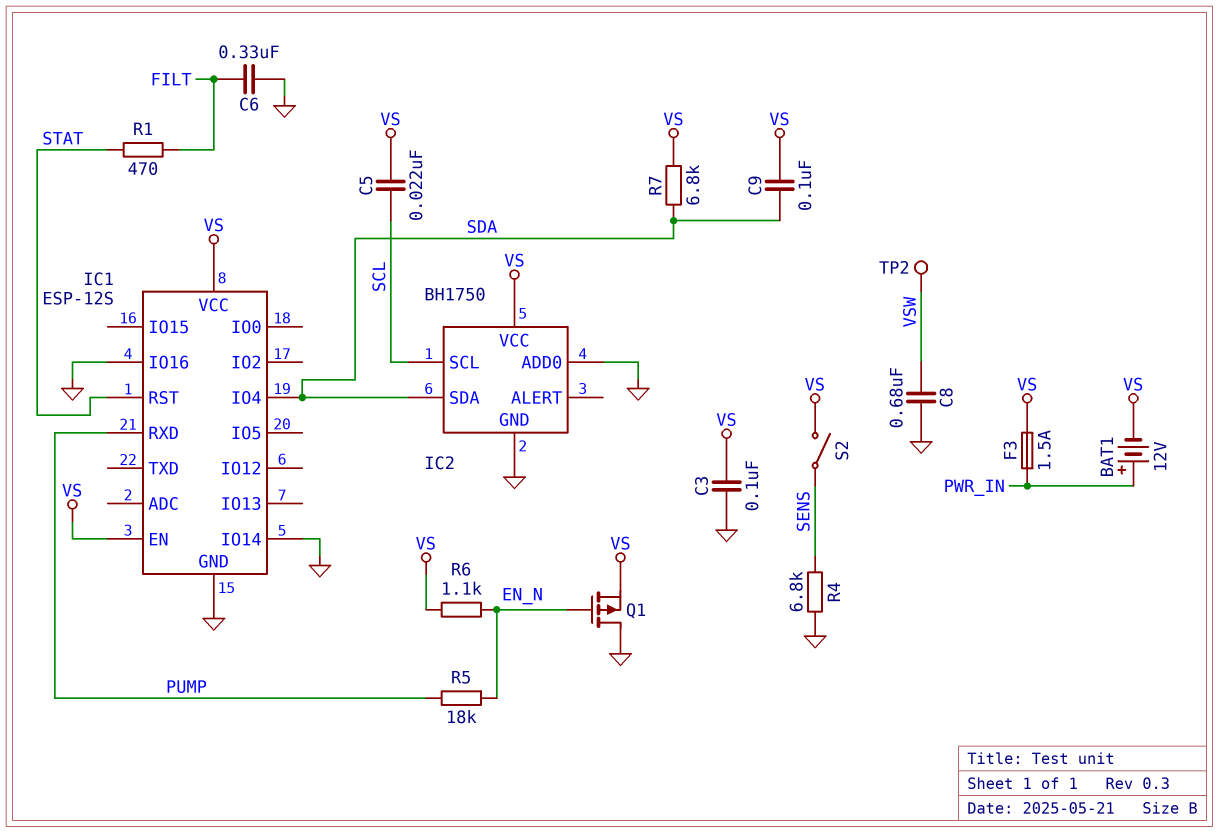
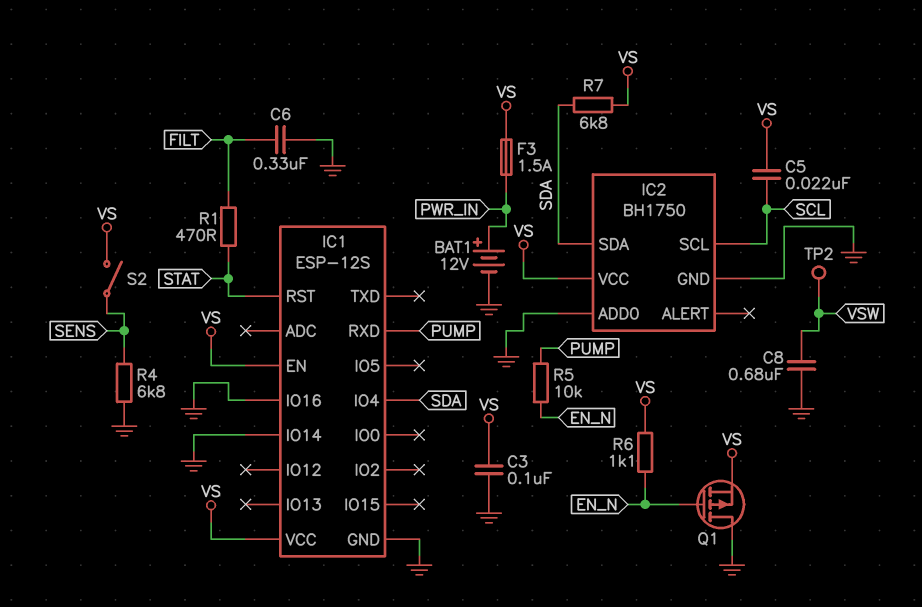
BAT1: 12V (plus PWR_IN, minus VS) -> 12V (plus PWR_IN, minus GND)
C9: 100nF (SDA, VS) -> none
R5: 18k (EN_N, PUMP) -> 10k (EN_N, PUMP)

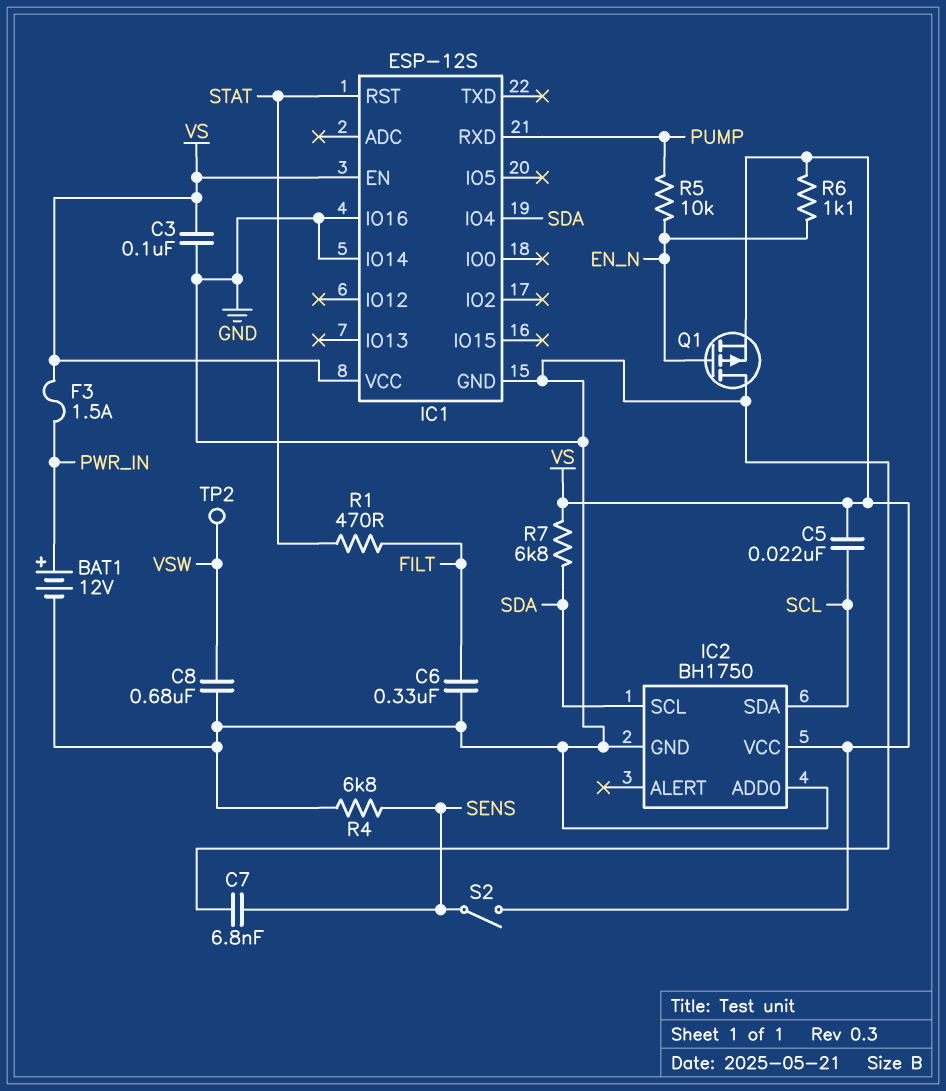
C7: none -> 6.8nF (GND, SENS)
IC2 pin SCL: SCL -> SDA
IC2 pin SDA: SDA -> SCL

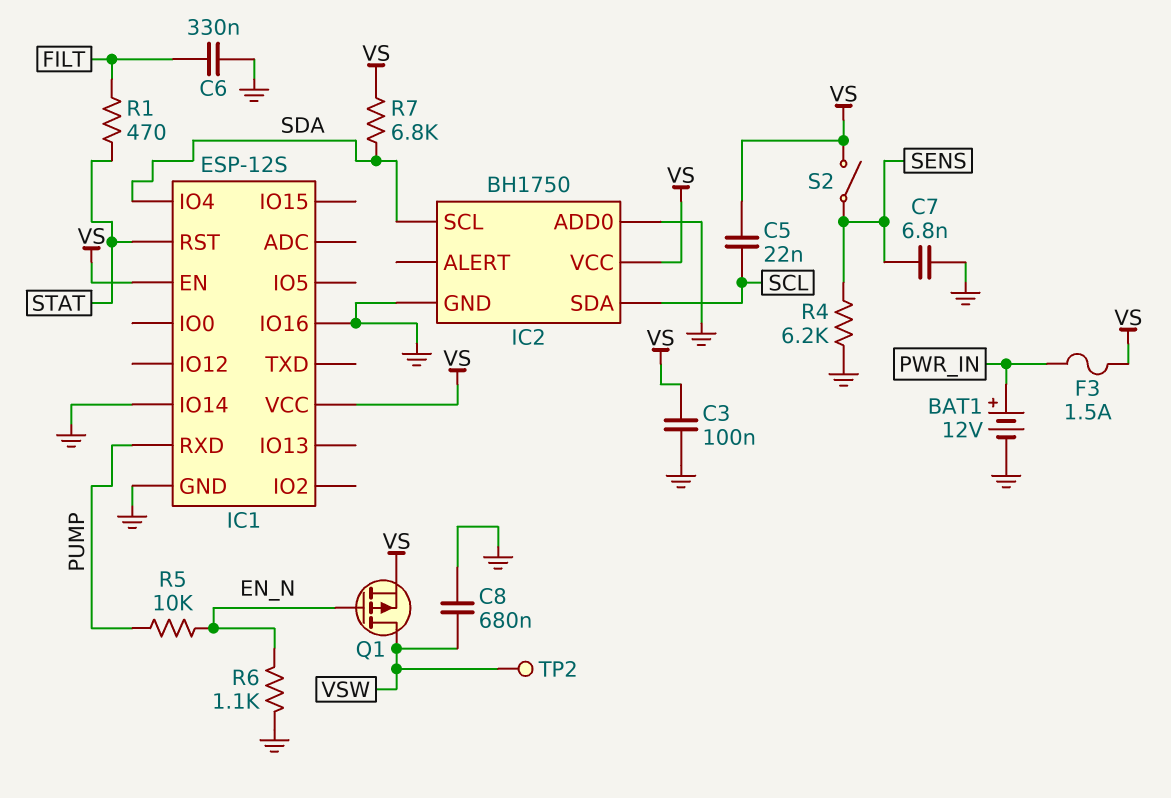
Q1: PMOS (G EN_N, D GND, S VS) -> PMOS (G EN_N, D VSW, S VS)
R4: 6.8k (GND, SENS) -> 6.2k (GND, SENS)
R6: 1.1k (EN_N, VS) -> 1.1k (EN_N, GND)

